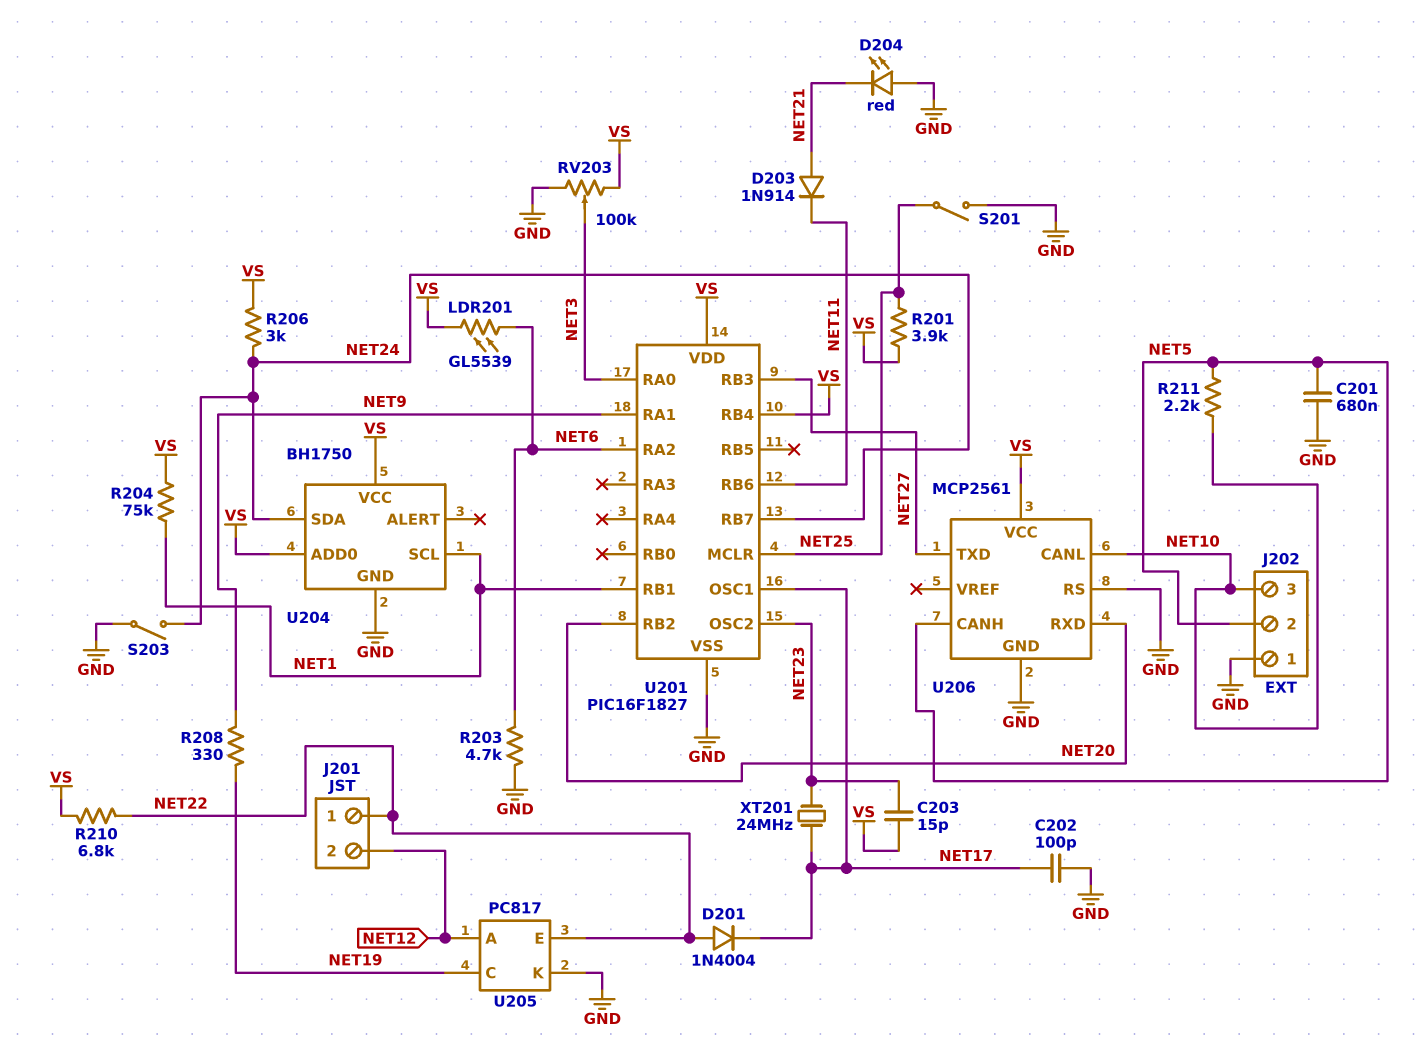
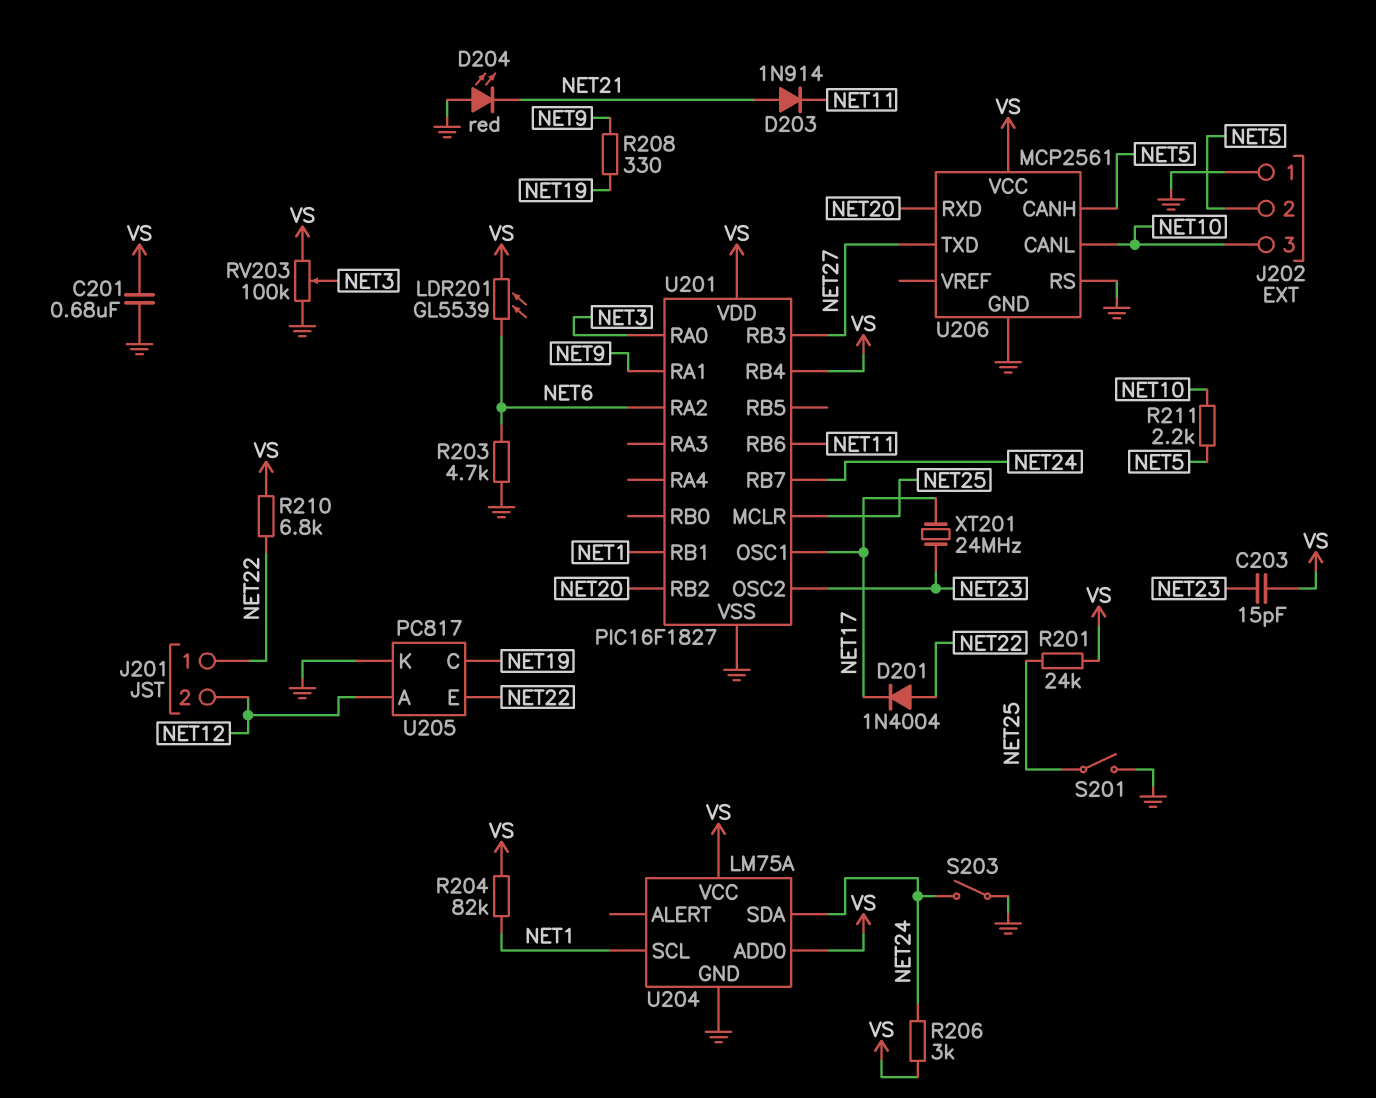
C201: 680nF (GND, NET5) -> 680nF (GND, VS)
C202: 100pF (GND, NET17) -> none
R201: 3.9k (NET25, VS) -> 24k (NET25, VS)
R204: 75k (NET1, VS) -> 82k (NET1, VS)
U204: BH1750 -> LM75A

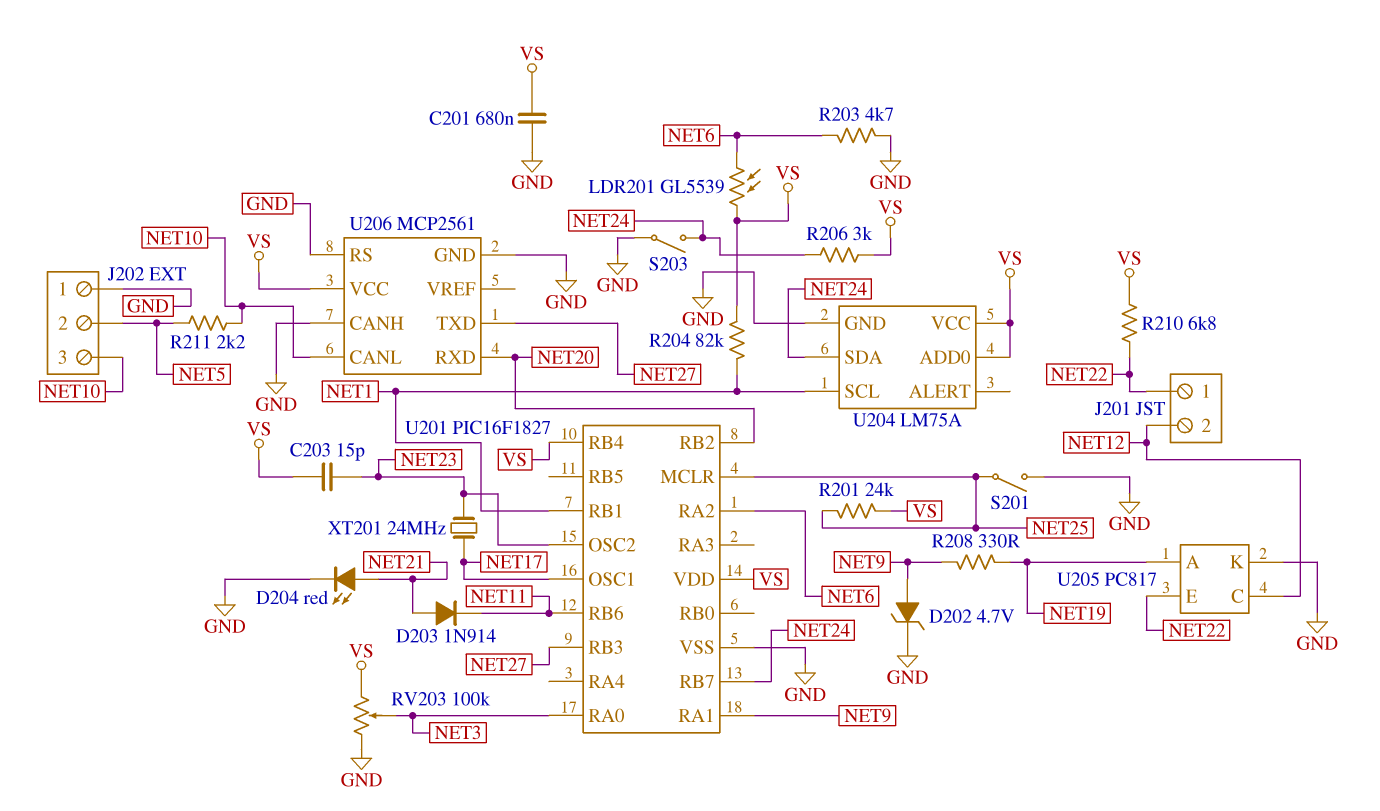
D201: diode 1N4004 (A NET22, K NET17) -> none
D202: none -> zener 4.7V (A NET9, K GND)
D204: LED red (A GND, K NET21) -> LED red (A NET21, K GND)
U205 pin A: NET12 -> NET19
U205 pin C: NET19 -> NET12
U206 pin CANH: NET5 -> GND

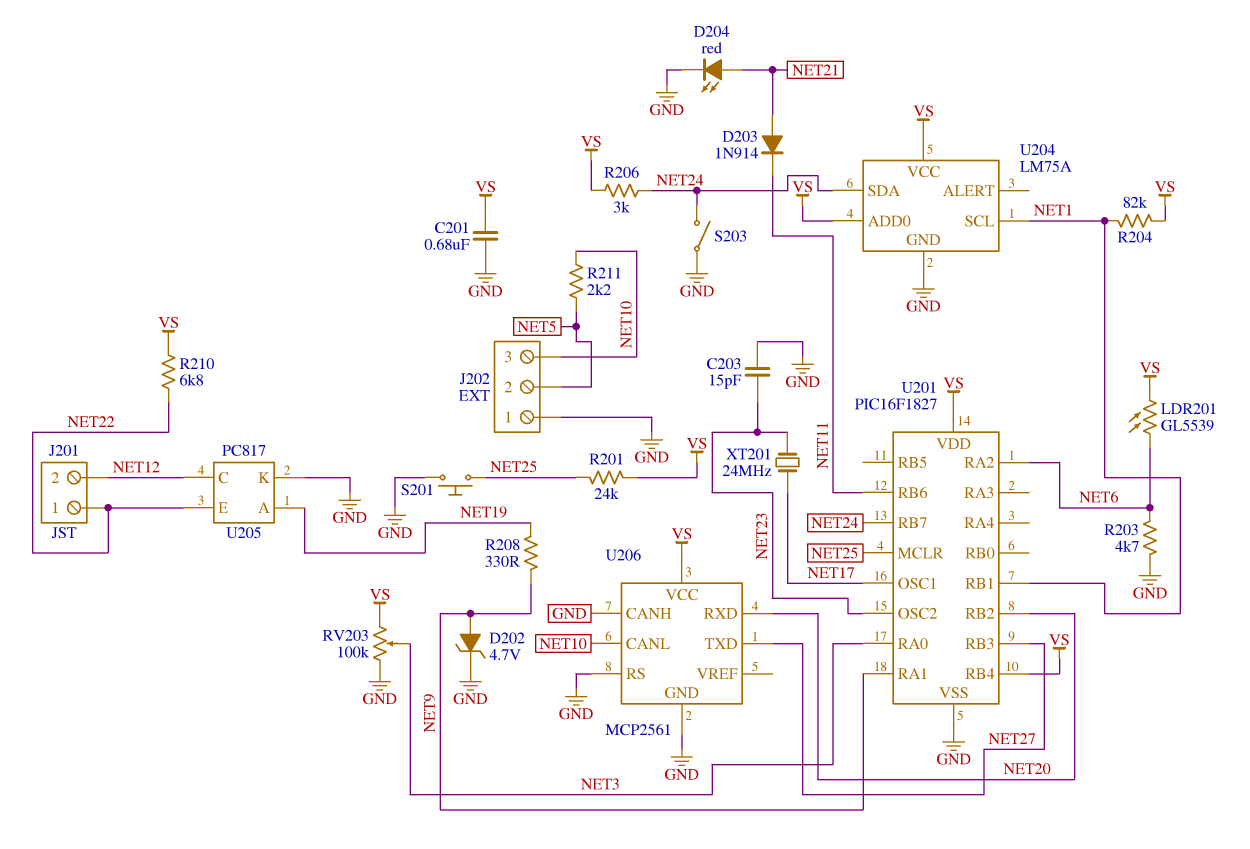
C203: 15pF (NET23, VS) -> 15pF (GND, NET23)
S201: switch (GND, NET25) -> button (GND, NET25)

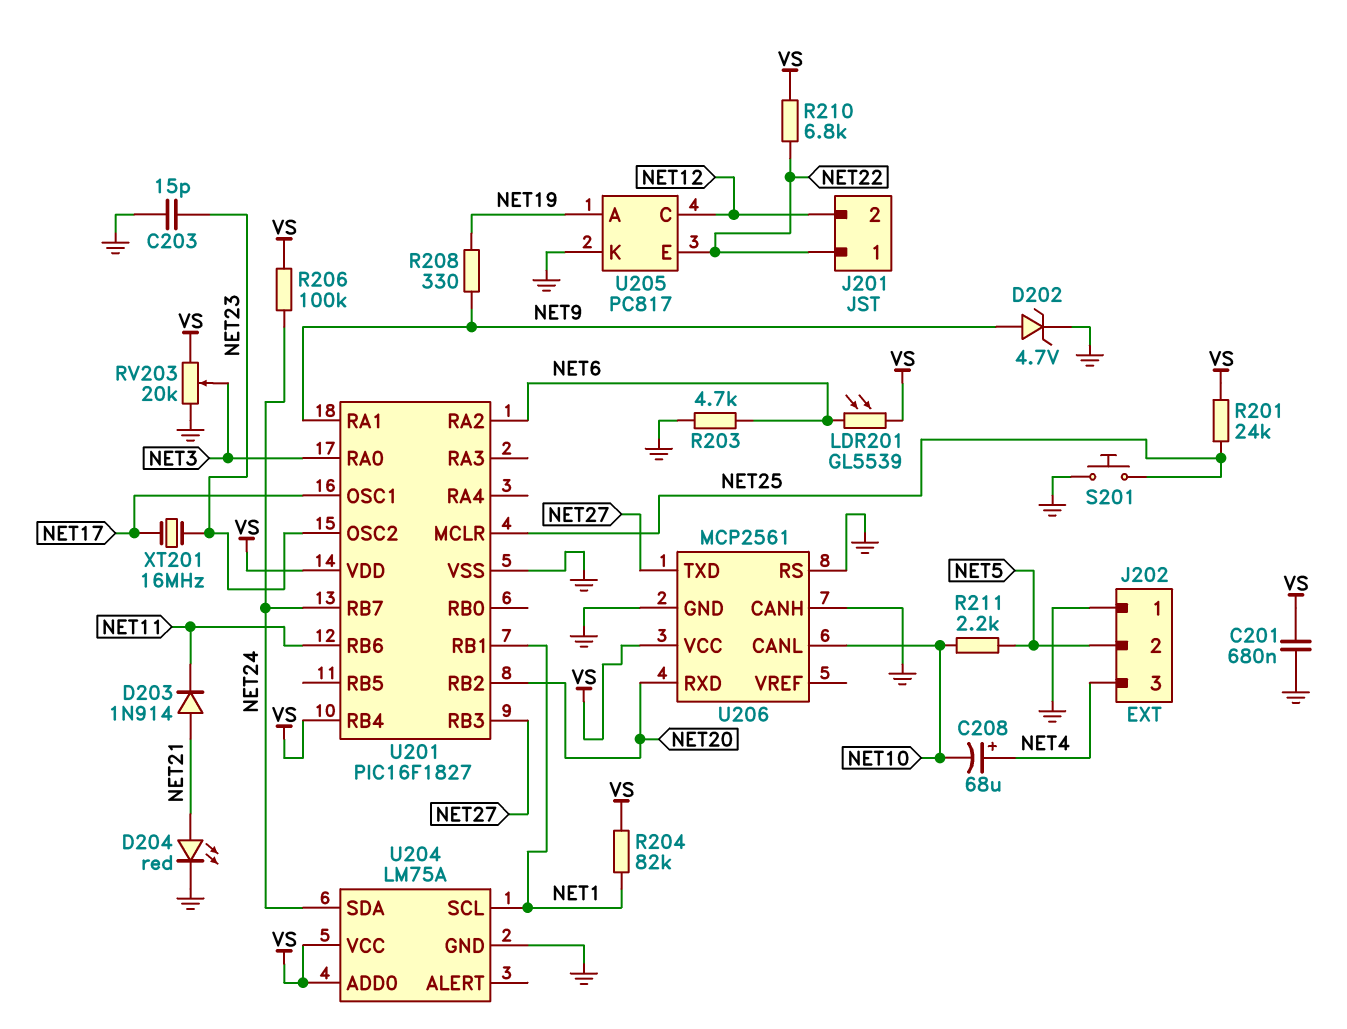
C208: none -> 68uF (plus NET4, minus NET10)
J202 pin 3: NET10 -> NET4
R206: 3k (NET24, VS) -> 100k (NET24, VS)
RV203: 100k (GND, VS, wiper NET3) -> 20k (GND, VS, wiper NET3)
S203: switch (GND, NET24) -> none
XT201: 24MHz (NET17, NET23) -> 16MHz (NET17, NET23)

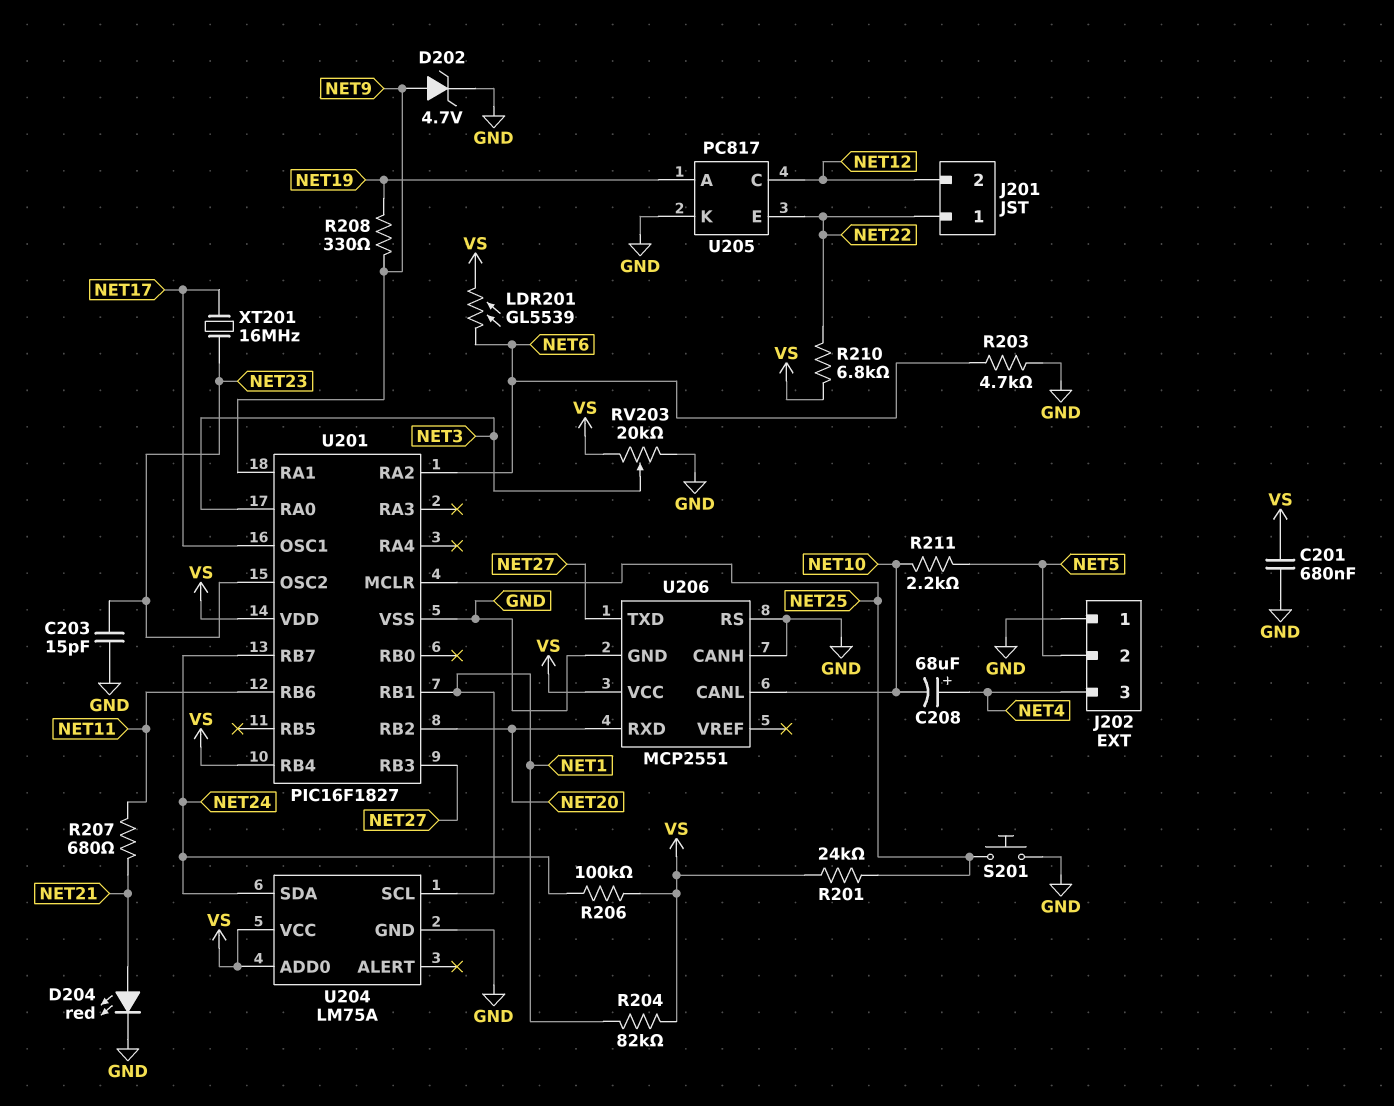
D203: diode 1N914 (A NET21, K NET11) -> none
R207: none -> 680 (NET11, NET21)
U206: MCP2561 -> MCP2551

